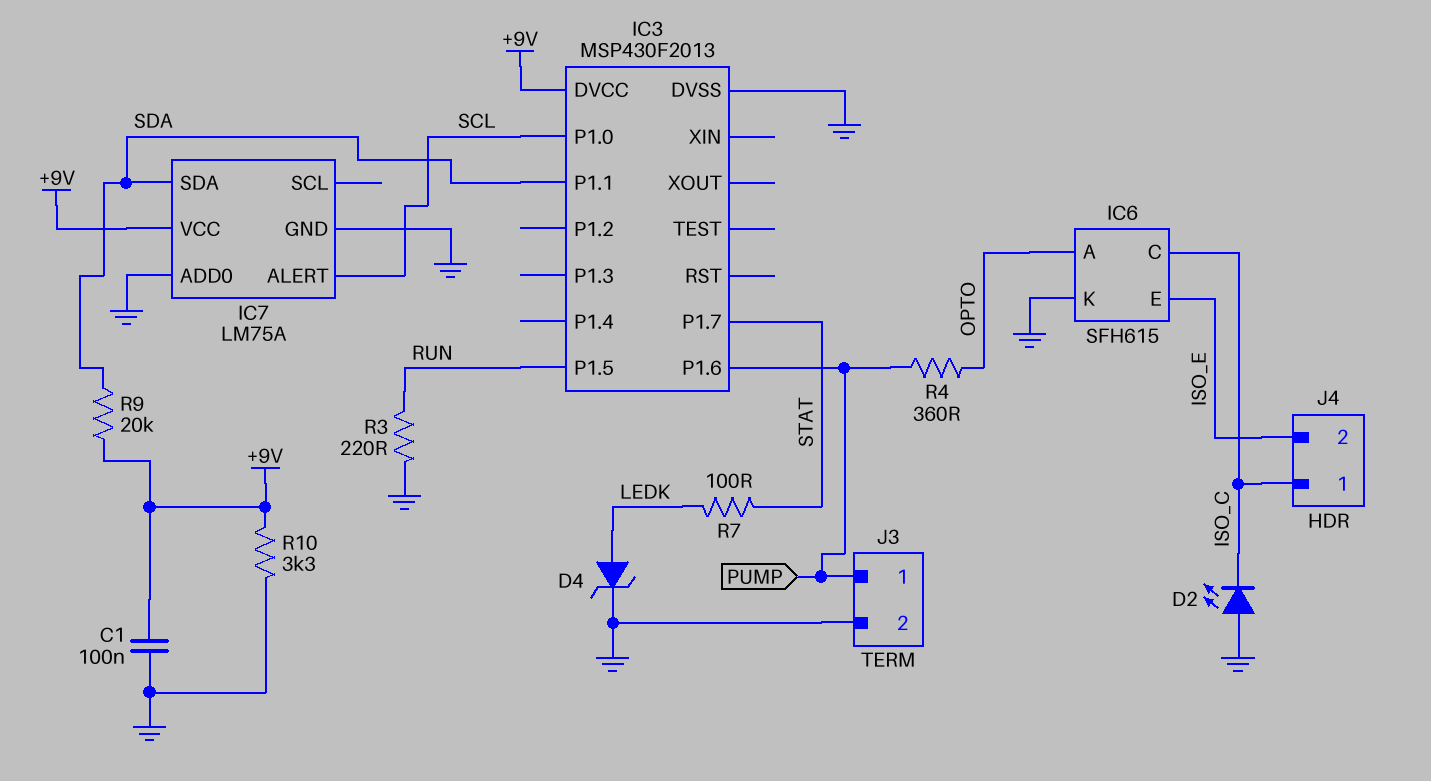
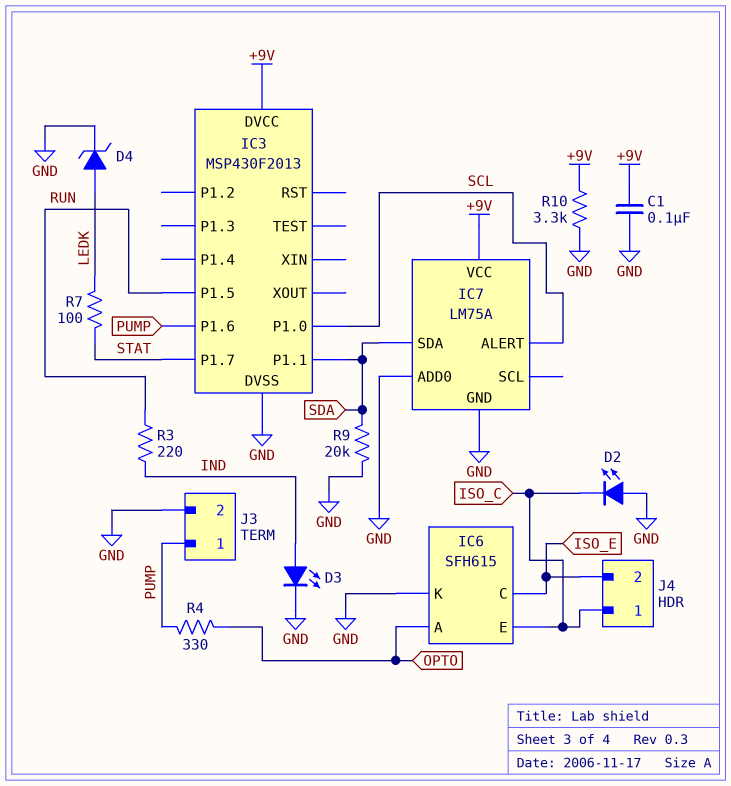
D3: none -> LED (A IND, K GND)
IC6 pin C: ISO_C -> ISO_E
IC6 pin E: ISO_E -> ISO_C
R3: 220 (GND, RUN) -> 220 (IND, RUN)
R4: 360 (OPTO, PUMP) -> 330 (OPTO, PUMP)
R9: 20k (+9V, SDA) -> 20k (GND, SDA)

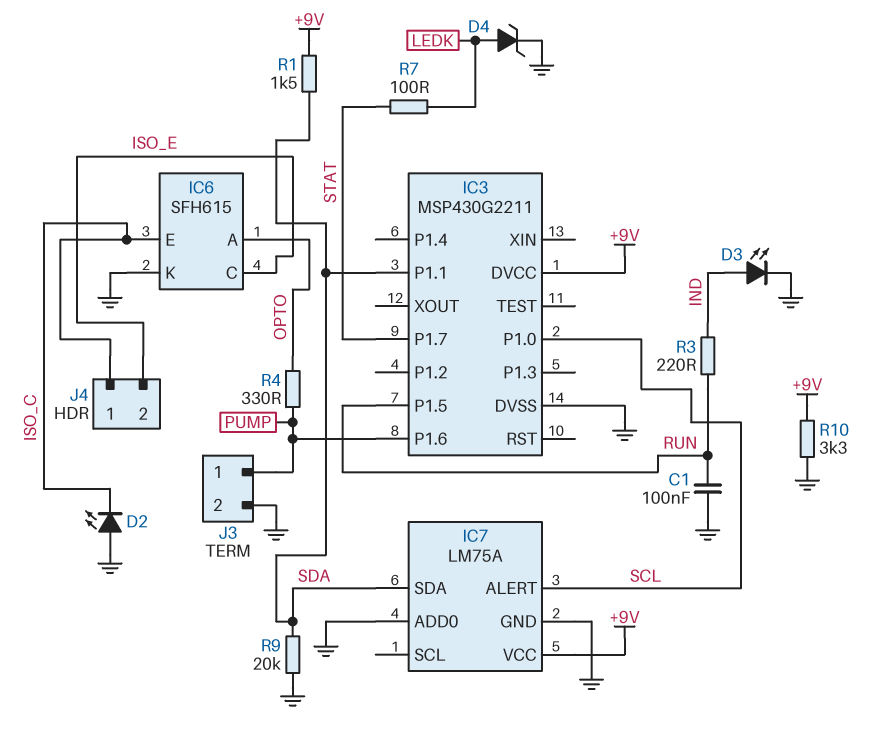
C1: 100nF (+9V, GND) -> 100nF (GND, RUN)
IC3: MSP430F2013 -> MSP430G2211
R1: none -> 1.5k (+9V, SDA)

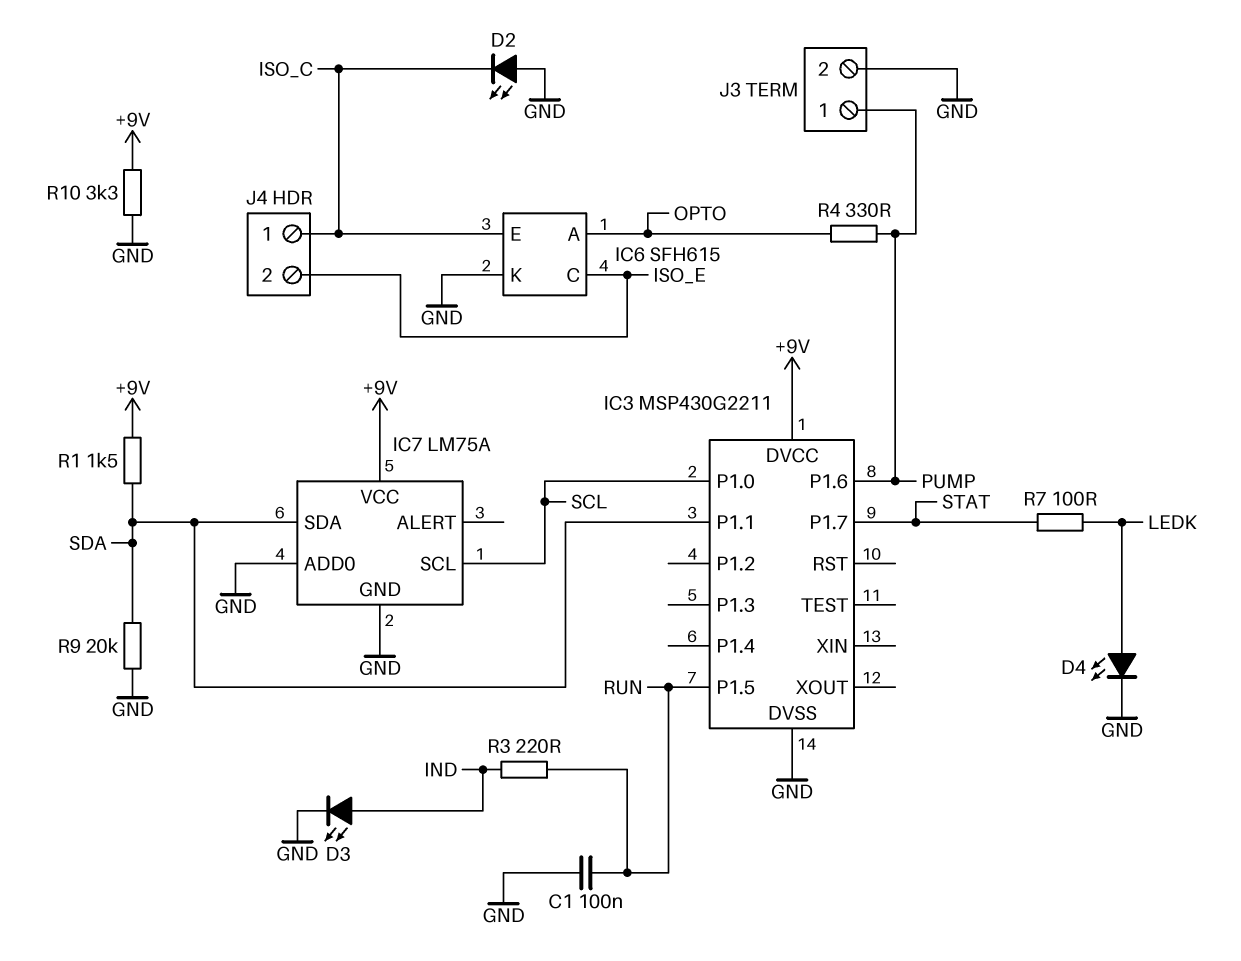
D4: zener (A LEDK, K GND) -> LED (A LEDK, K GND)
IC7 pin ALERT: SCL -> none
IC7 pin SCL: none -> SCL

